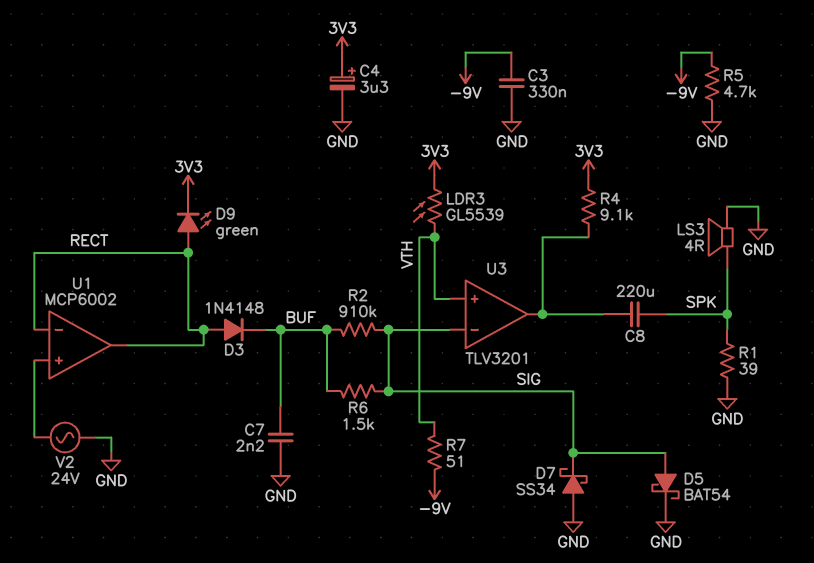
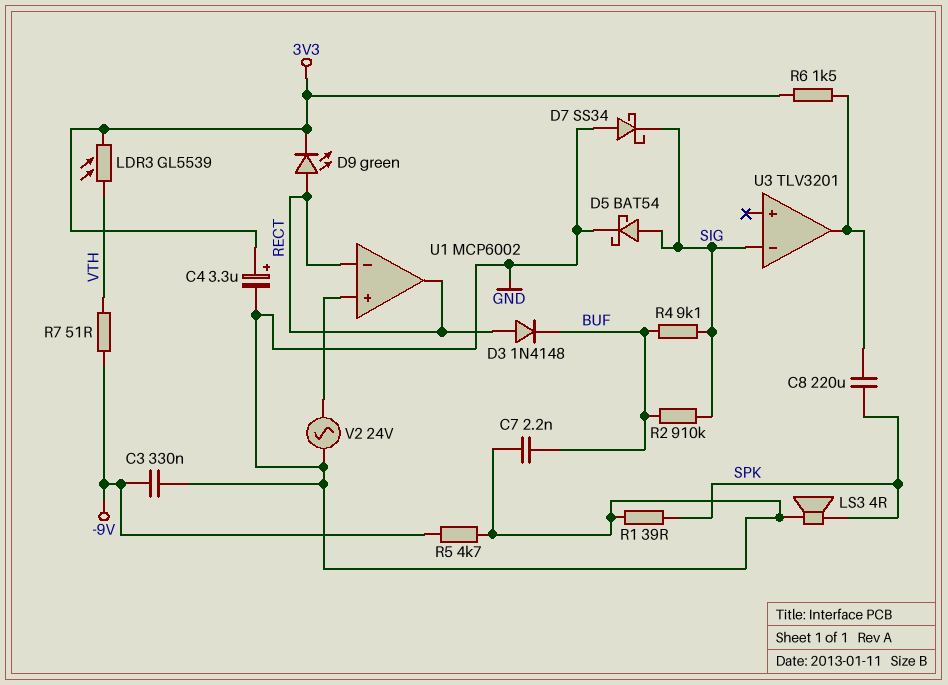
R4: 9.1k (3V3, U3/out) -> 9.1k (BUF, SIG)
R6: 1.5k (BUF, SIG) -> 1.5k (3V3, U3/out)
U3 pin in+: VTH -> none

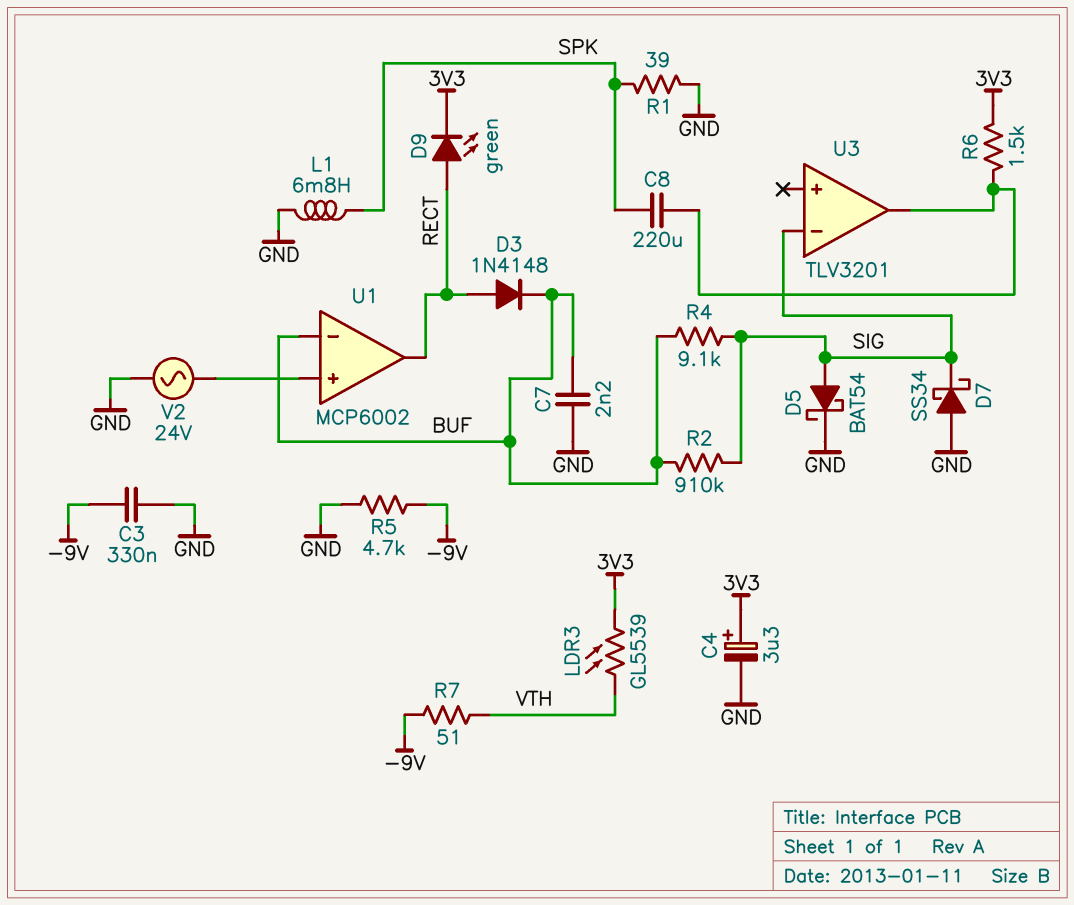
L1: none -> 6.8mH (GND, SPK)
LS3: speaker 4R (GND, SPK) -> none
U1 pin in-: RECT -> BUF

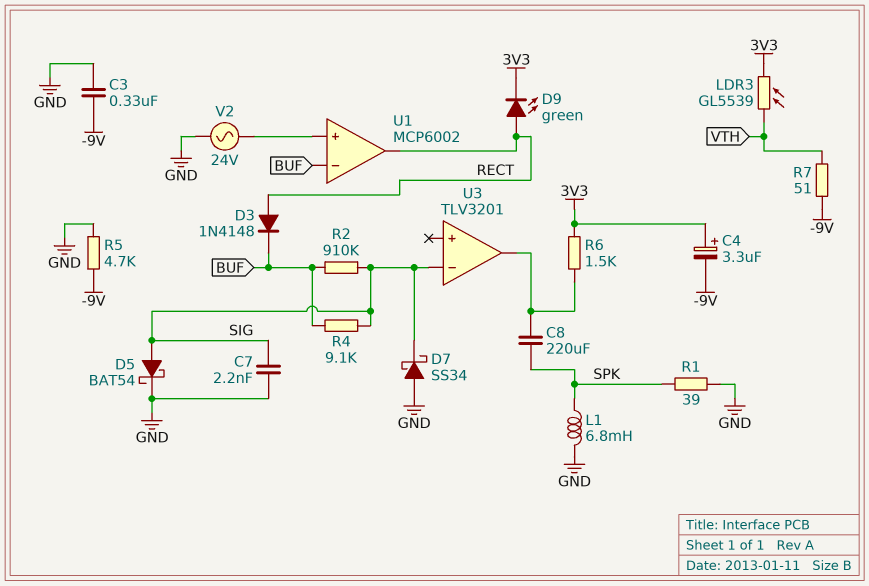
C4: 3.3uF (plus 3V3, minus GND) -> 3.3uF (plus 3V3, minus -9V)
C7: 2.2nF (BUF, GND) -> 2.2nF (GND, SIG)

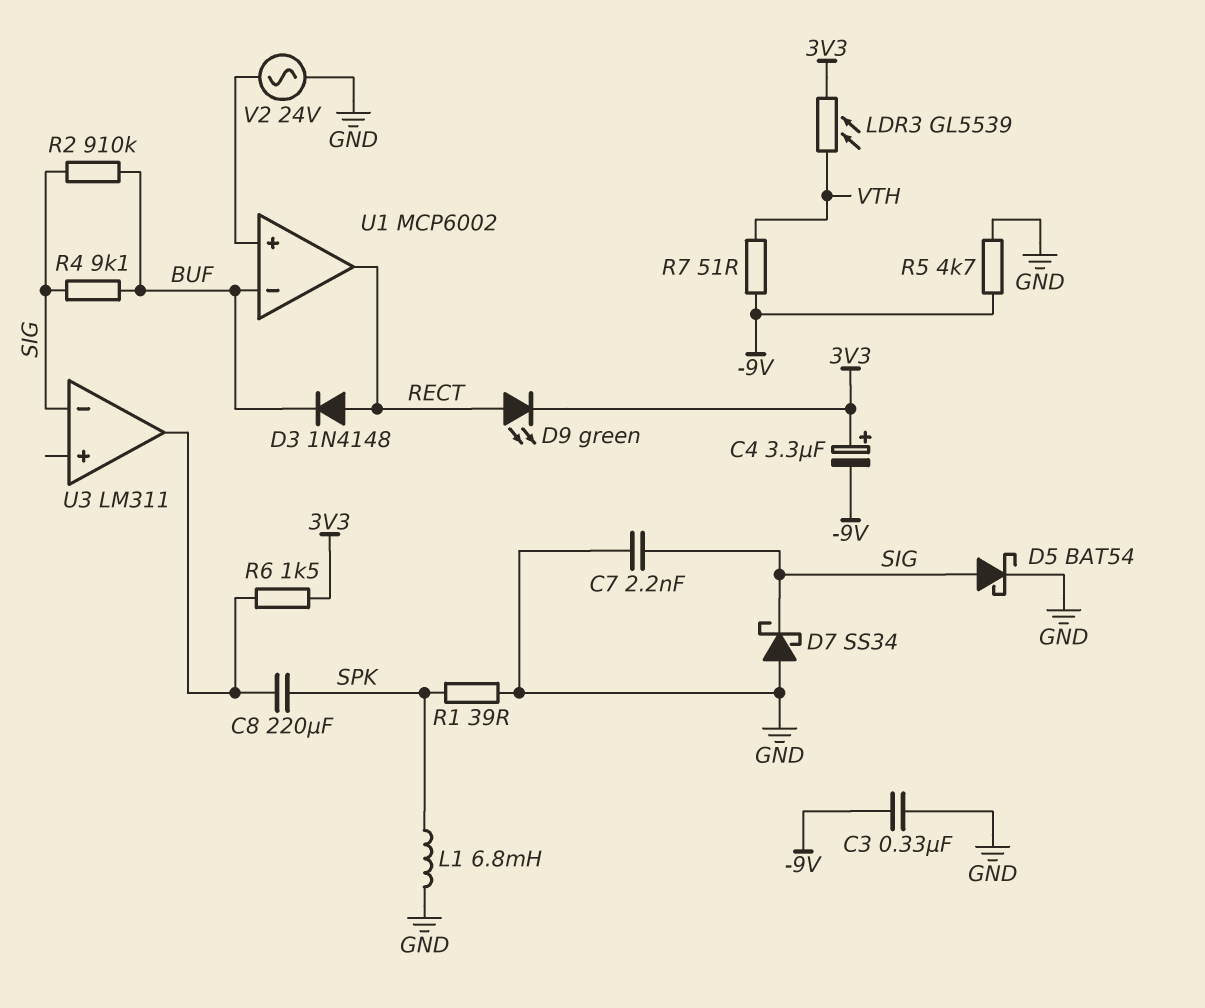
U3: TLV3201 -> LM311

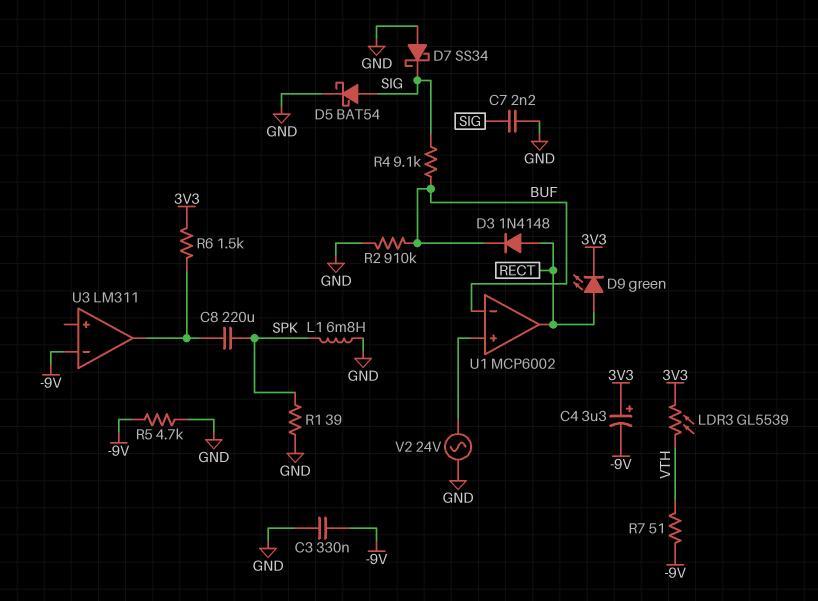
R2: 910k (BUF, SIG) -> 910k (BUF, GND)
U3 pin in-: SIG -> -9V

